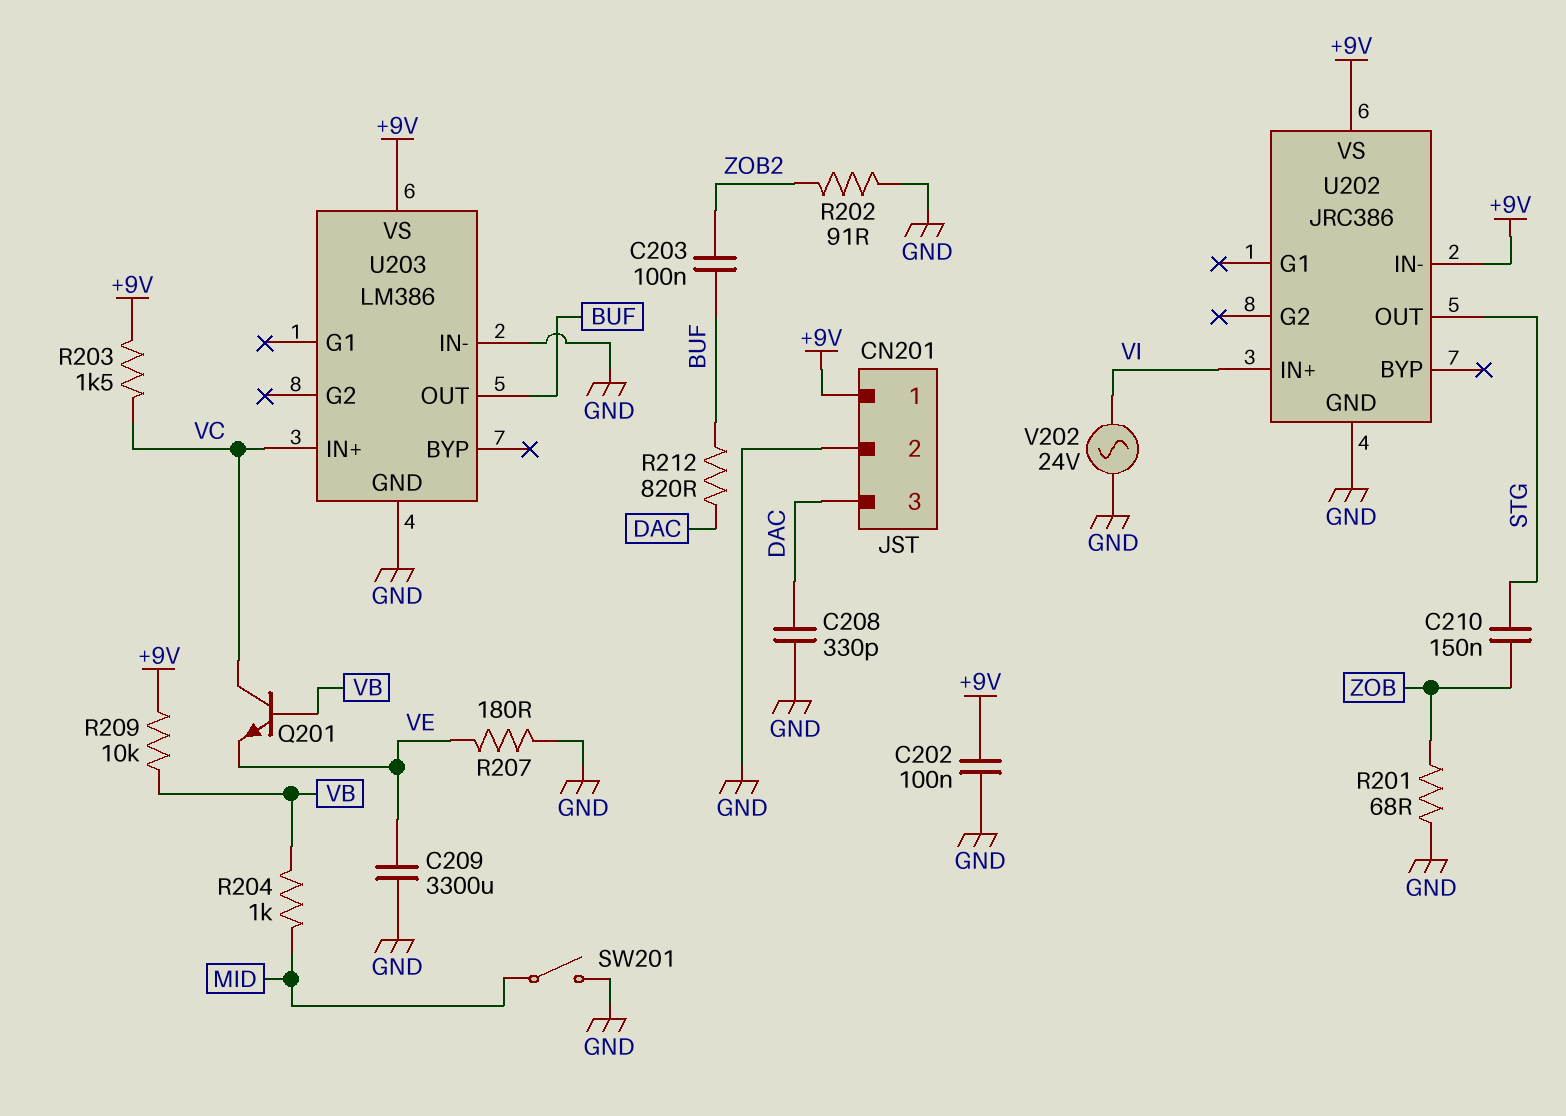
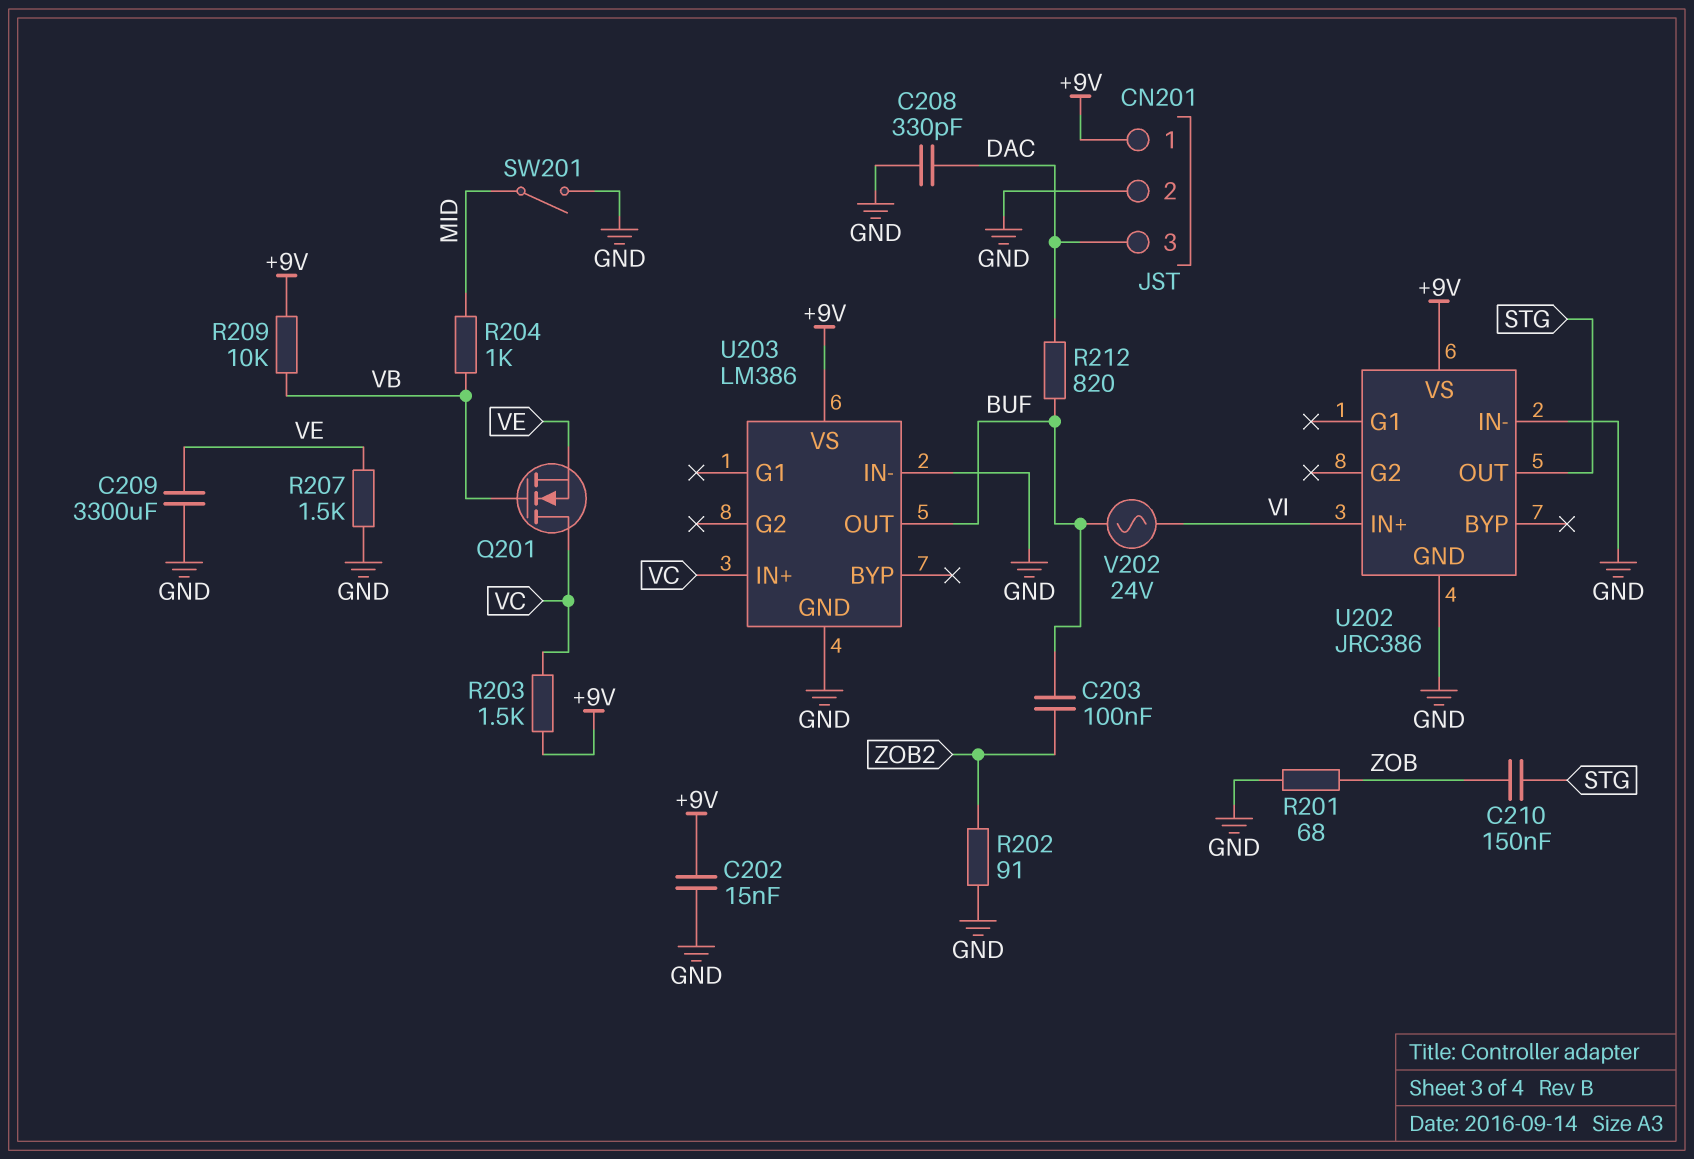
C202: 100nF (+9V, GND) -> 15nF (+9V, GND)
Q201: NPN (B VB, C VC, E VE) -> NMOS (G VB, D VC, S VE)
R207: 180 (GND, VE) -> 1.5k (GND, VE)
U202 pin IN-: +9V -> GND
V202: AC 24V (GND, VI) -> AC 24V (BUF, VI)

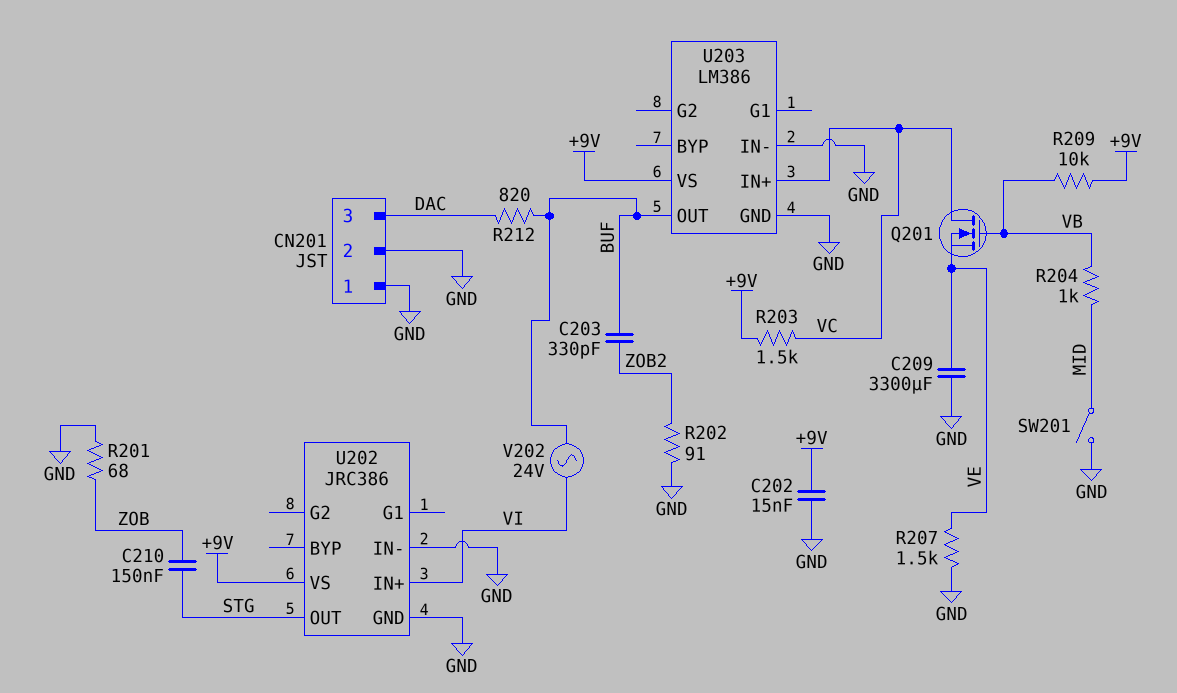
C203: 100nF (BUF, ZOB2) -> 330pF (BUF, ZOB2)
C208: 330pF (DAC, GND) -> none
CN201 pin 1: +9V -> GND

